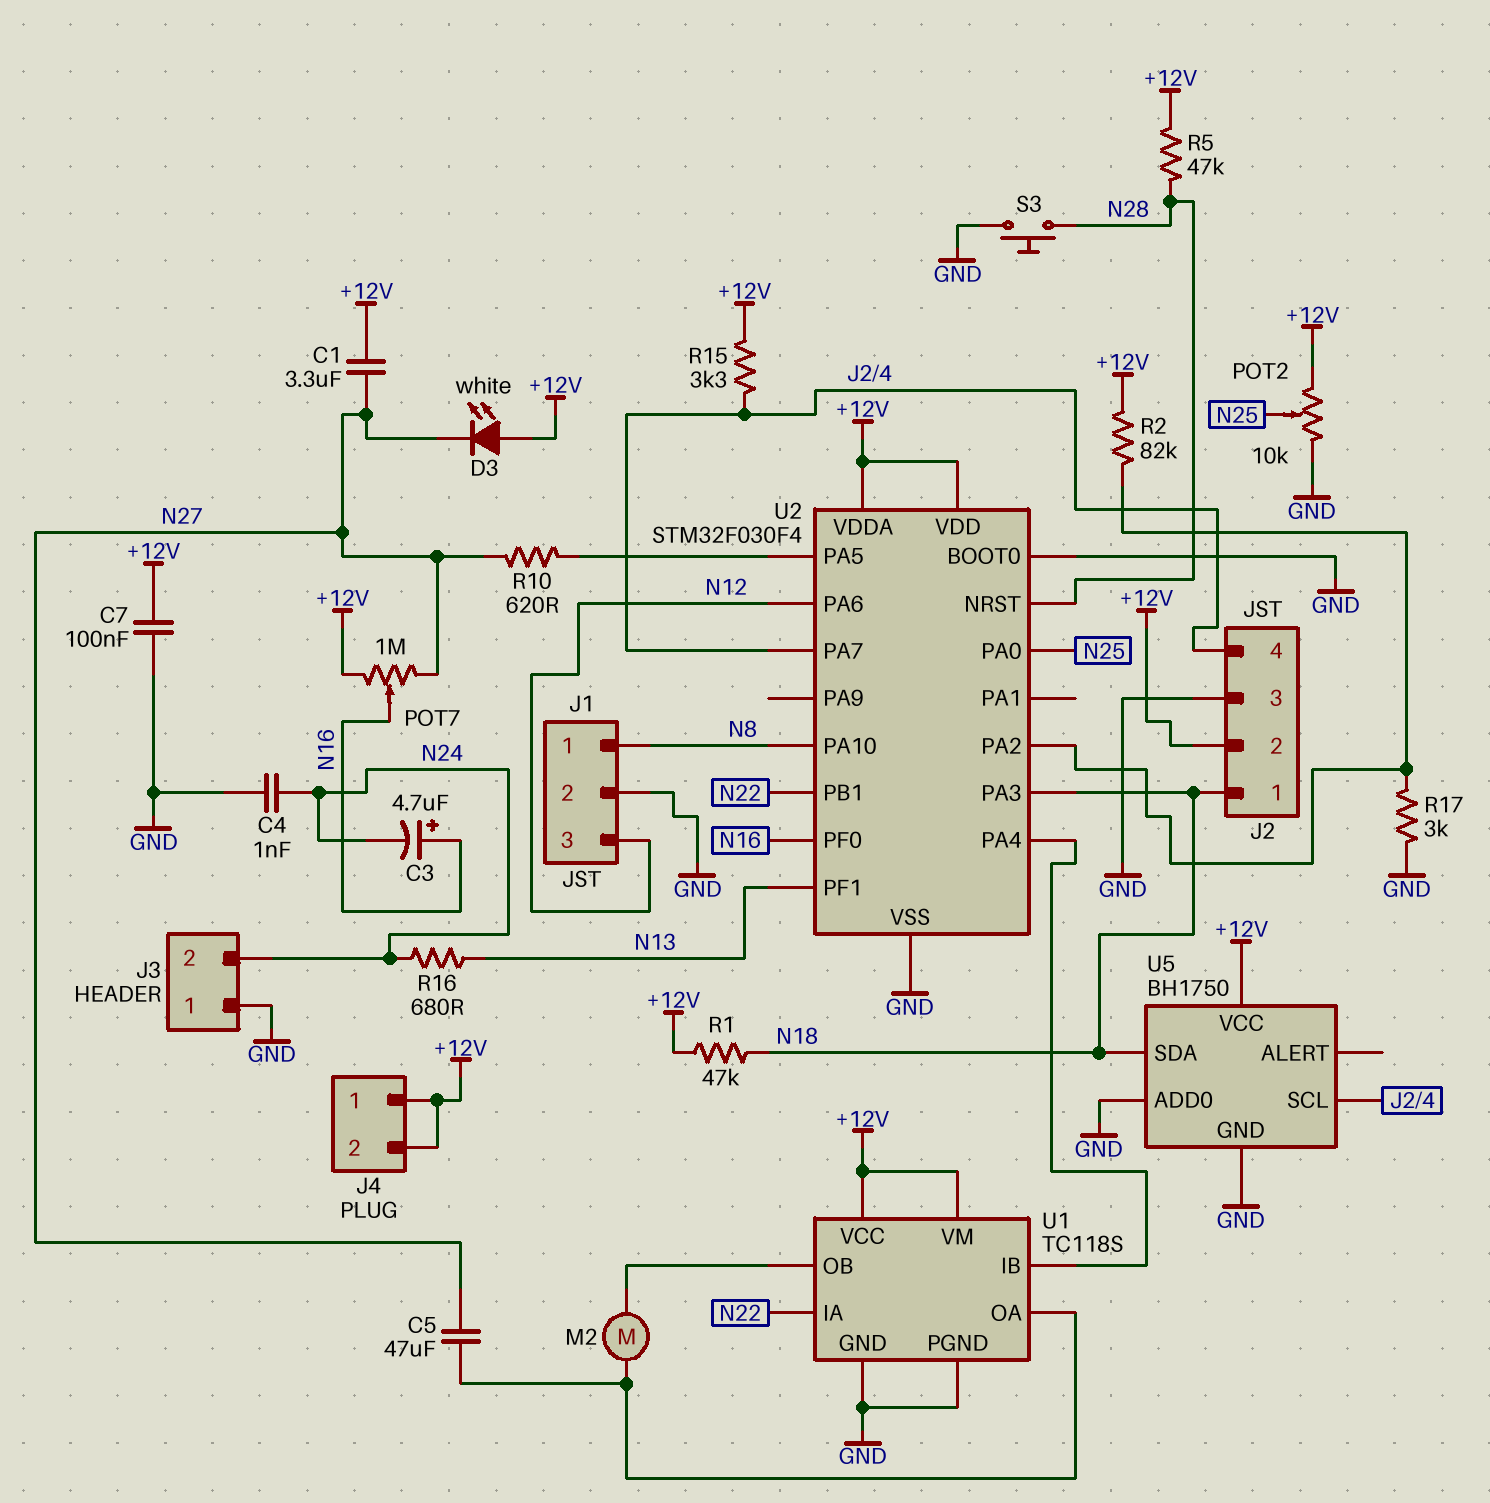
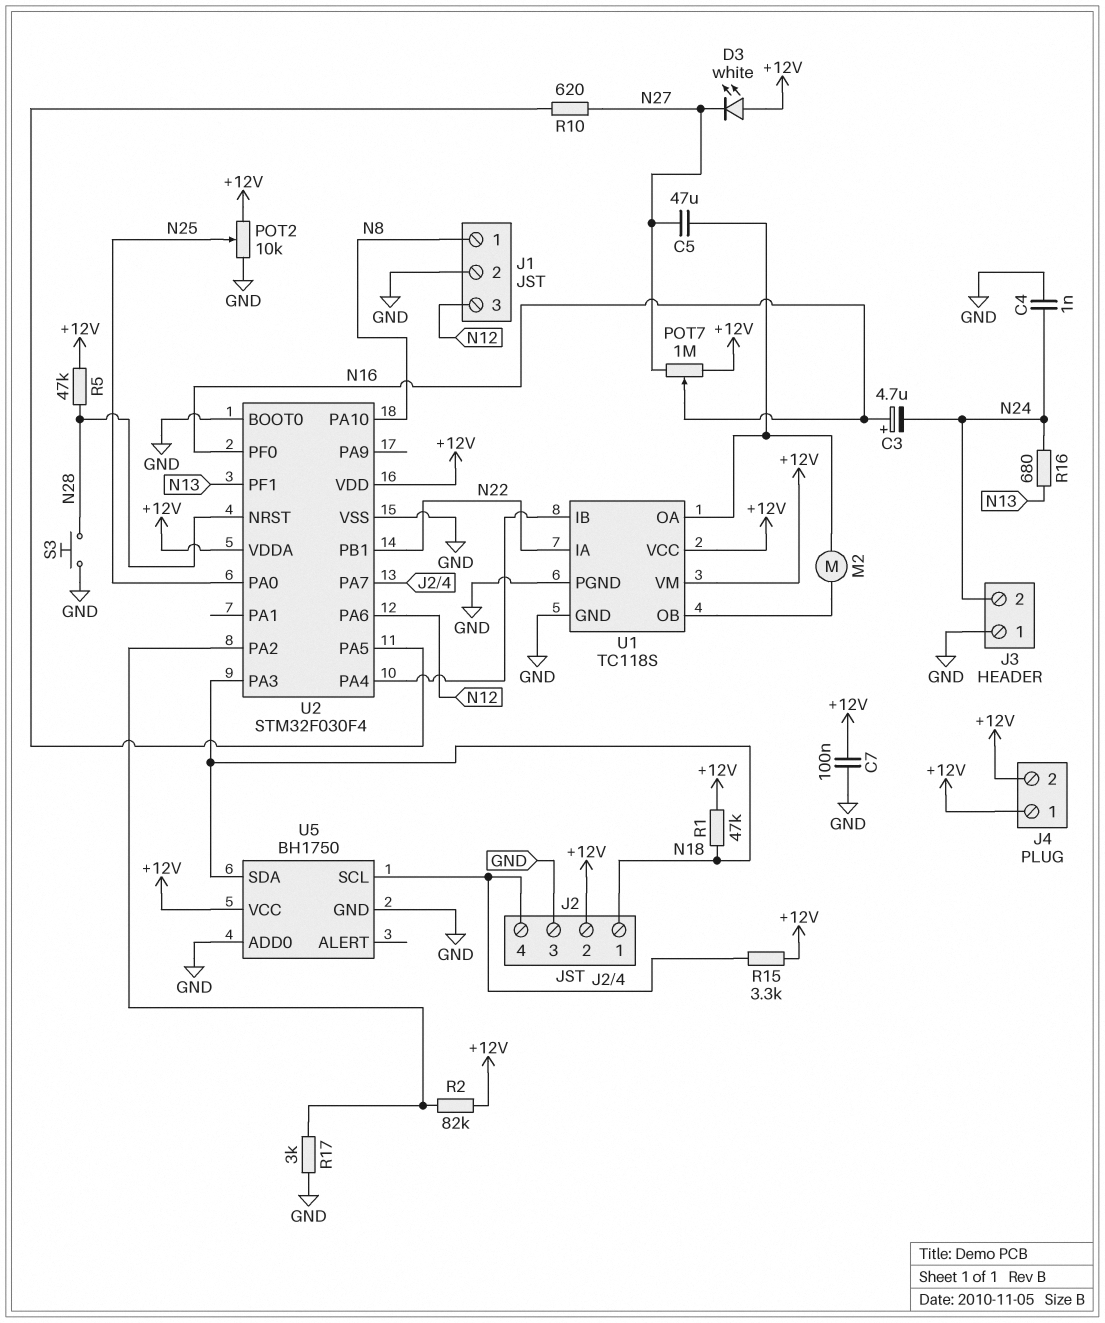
C1: 3.3uF (+12V, N27) -> none

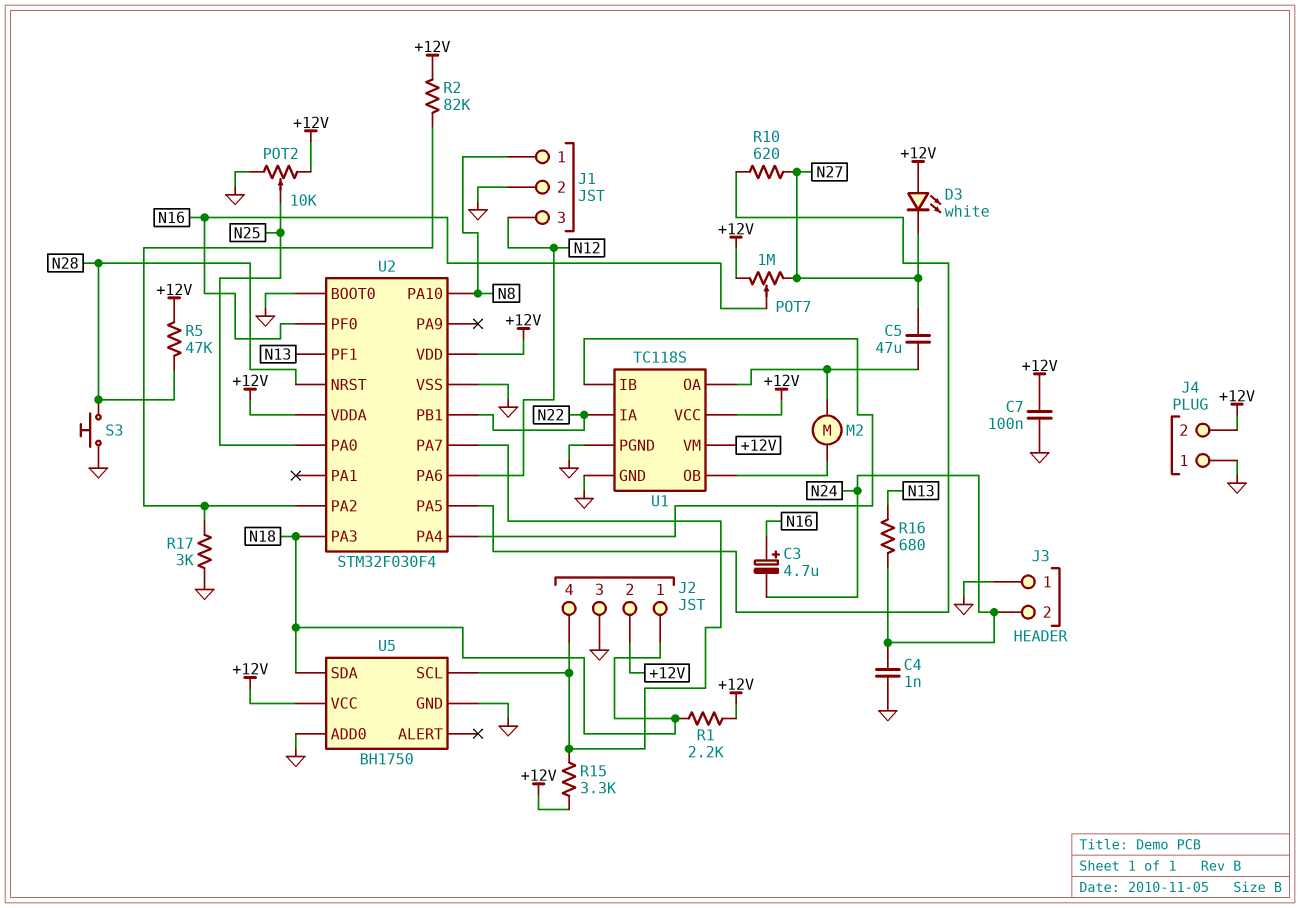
J4 pin 1: +12V -> GND
R1: 47k (+12V, N18) -> 2.2k (+12V, N18)

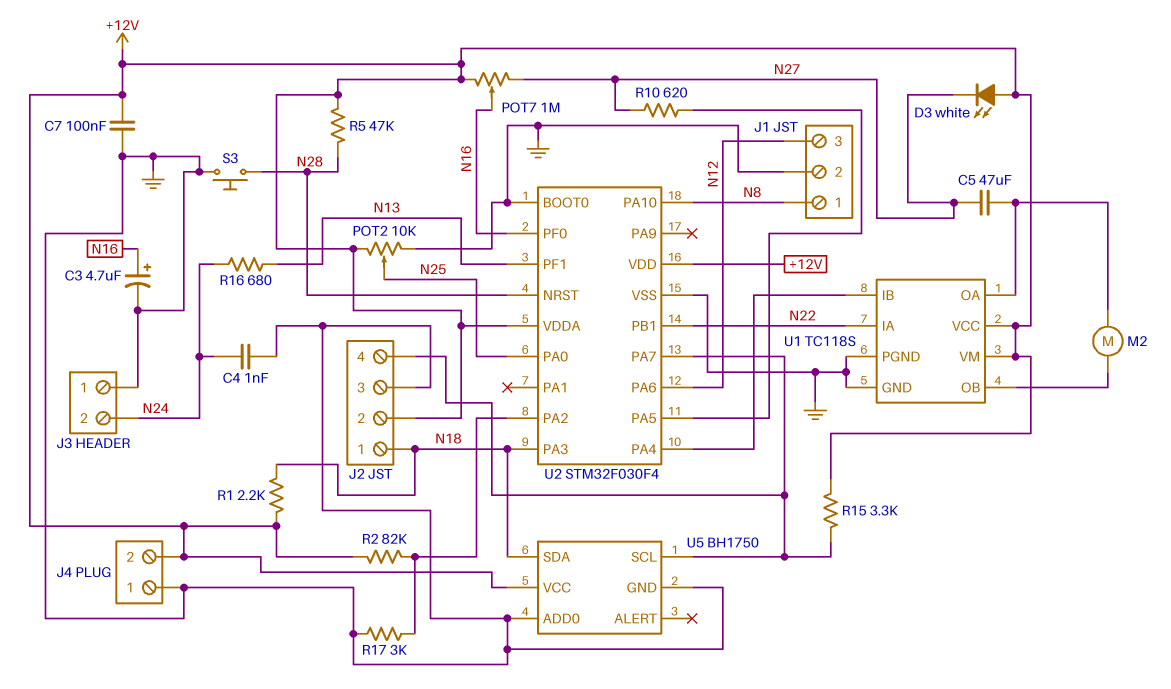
C3: 4.7uF (plus N16, minus N24) -> 4.7uF (plus N16, minus GND)

